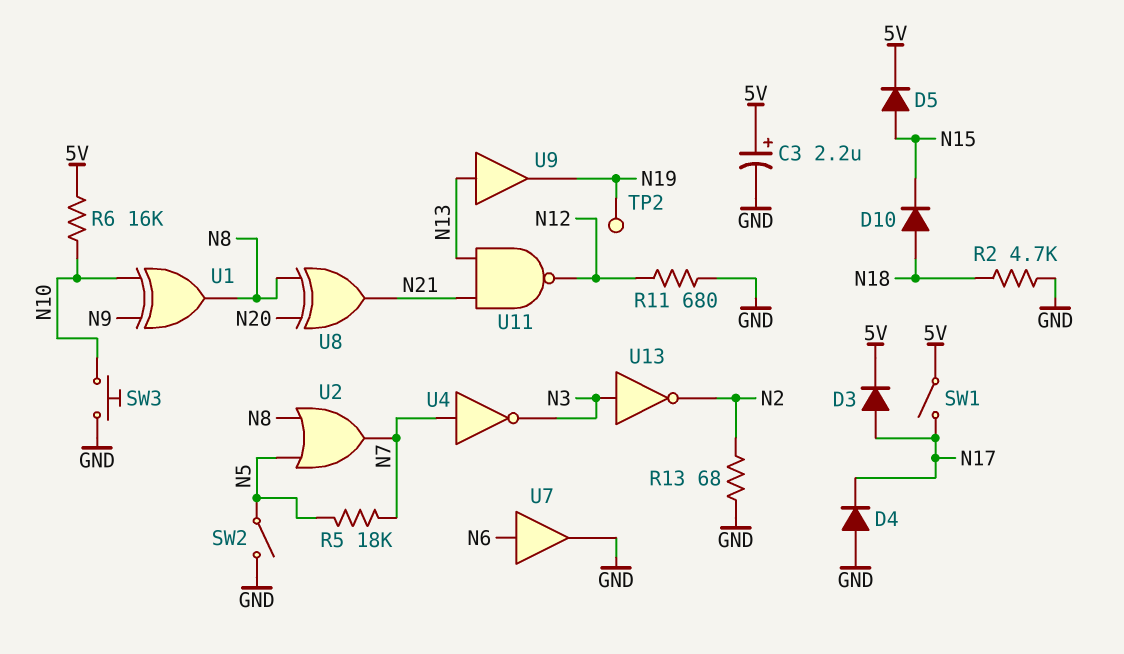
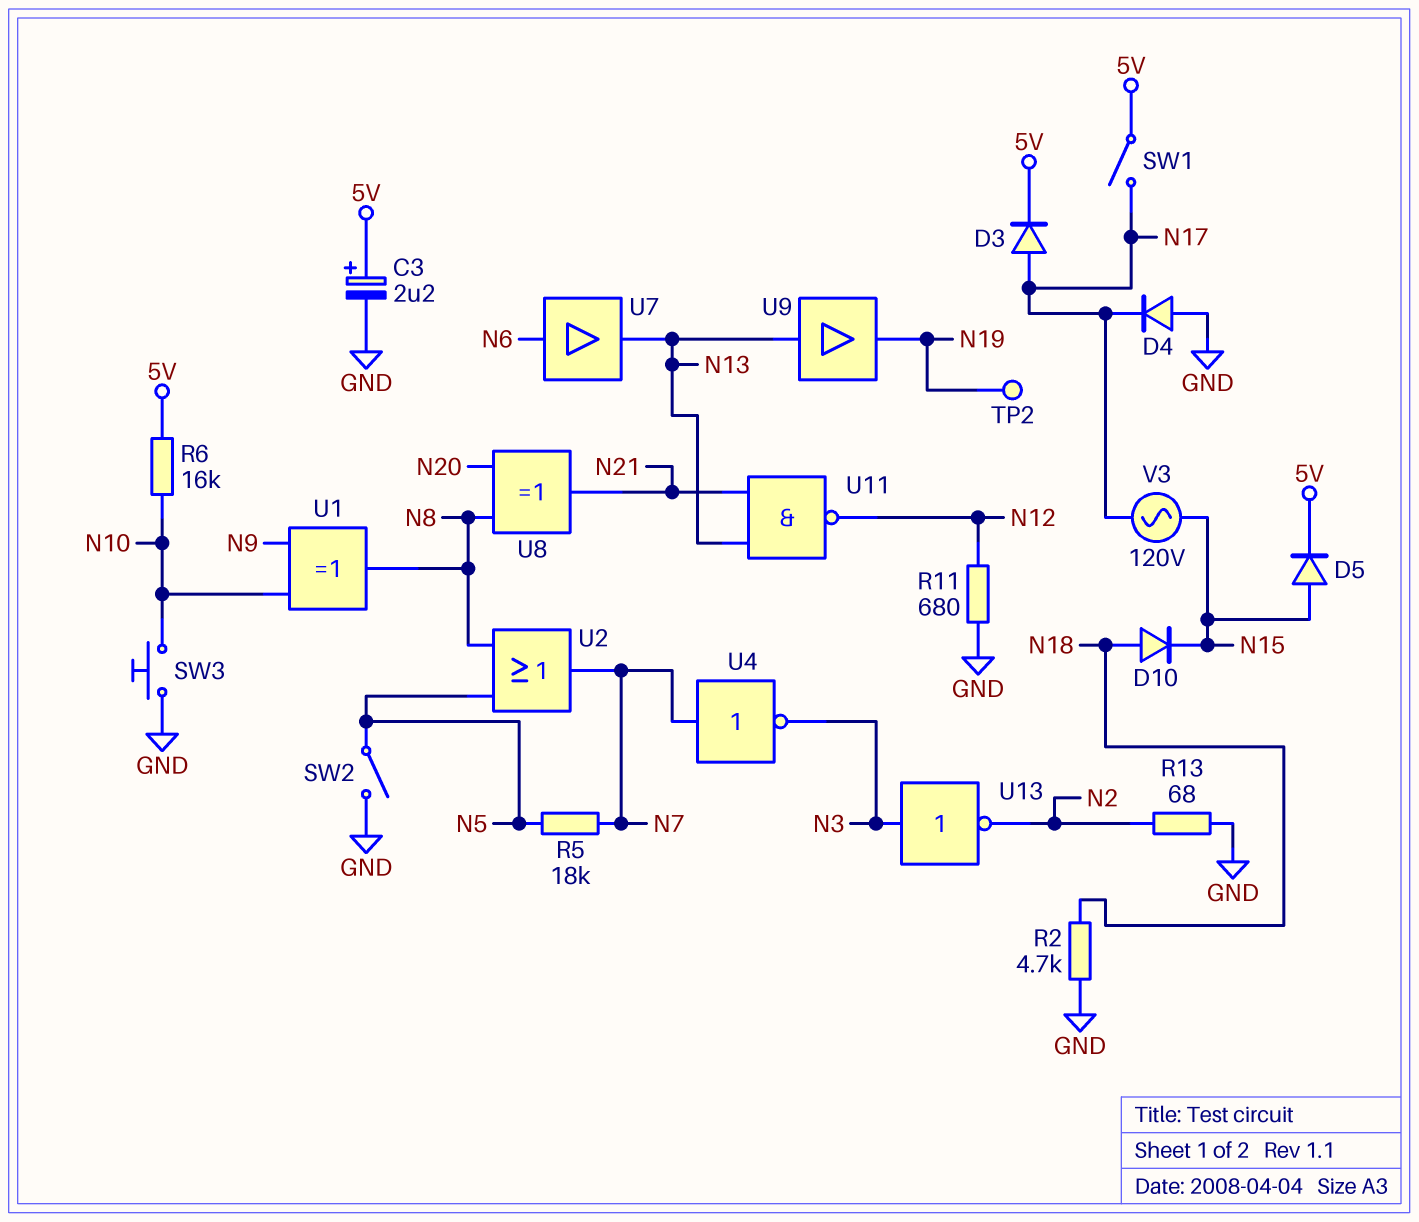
U7: buffer (in N6, out GND) -> buffer (in N6, out N13)
V3: none -> AC 120V (N15, N17)

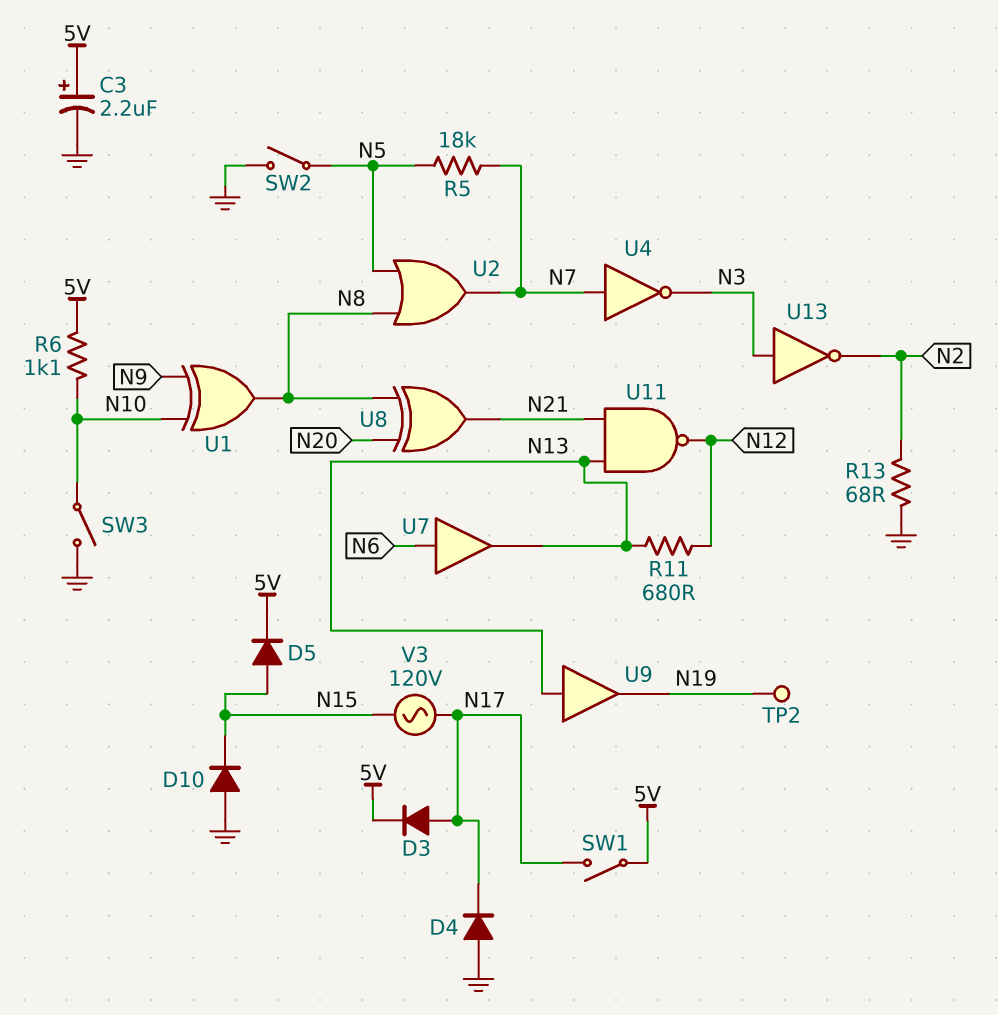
D10: diode (A N18, K N15) -> diode (A GND, K N15)
R2: 4.7k (GND, N18) -> none
R6: 16k (5V, N10) -> 1.1k (5V, N10)
R11: 680 (GND, N12) -> 680 (N12, N13)
SW3: button (GND, N10) -> switch (GND, N10)

